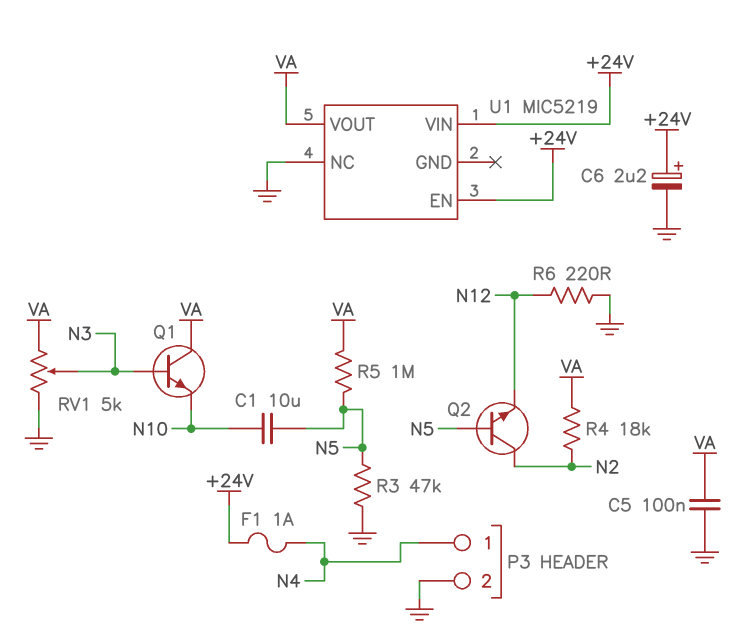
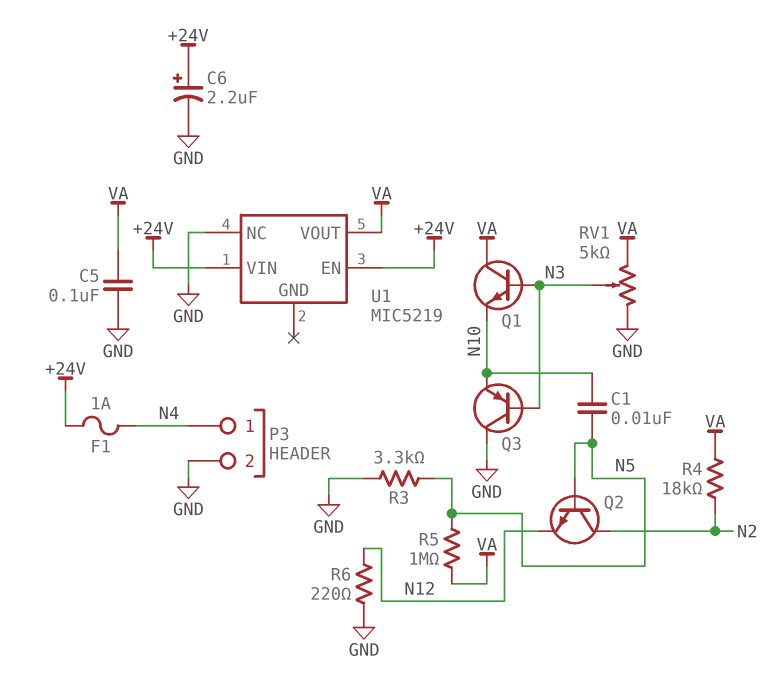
C1: 10uF (N5, N10) -> 10nF (N5, N10)
Q3: none -> PNP (B N3, C GND, E N10)
R3: 47k (GND, N5) -> 3.3k (GND, N5)

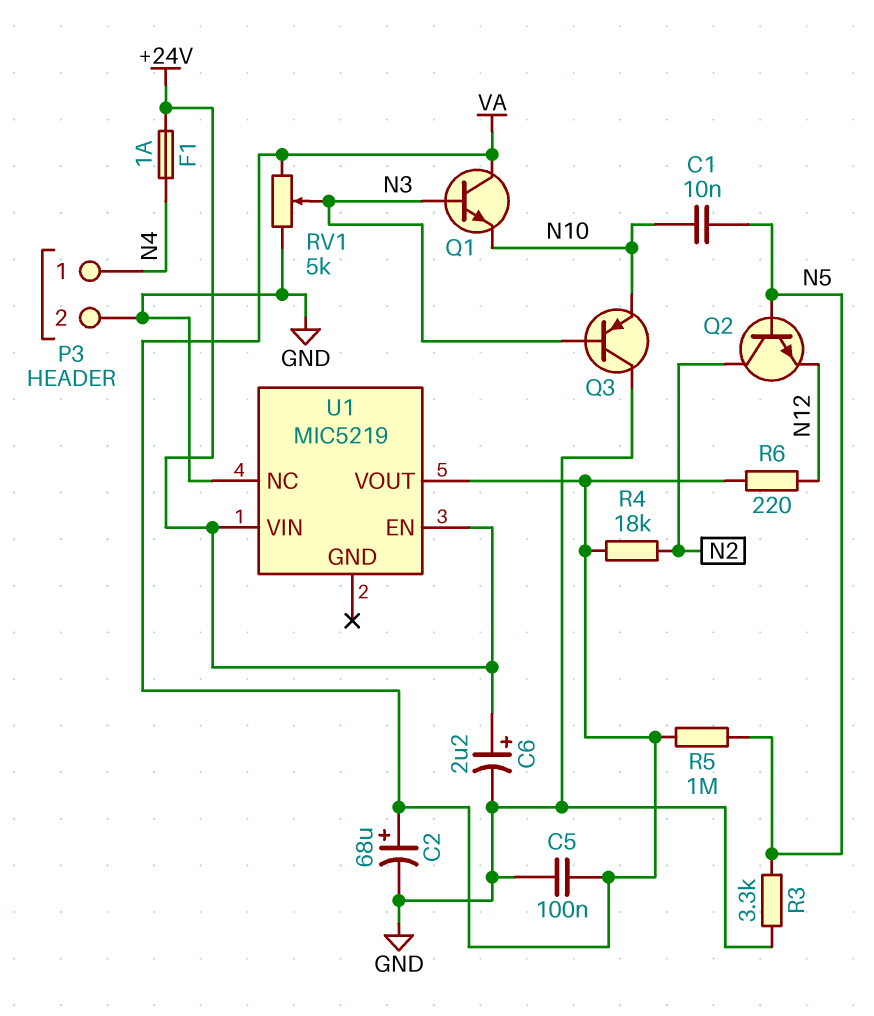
C2: none -> 68uF (plus VA, minus GND)
R6: 220 (GND, N12) -> 220 (N12, VA)

